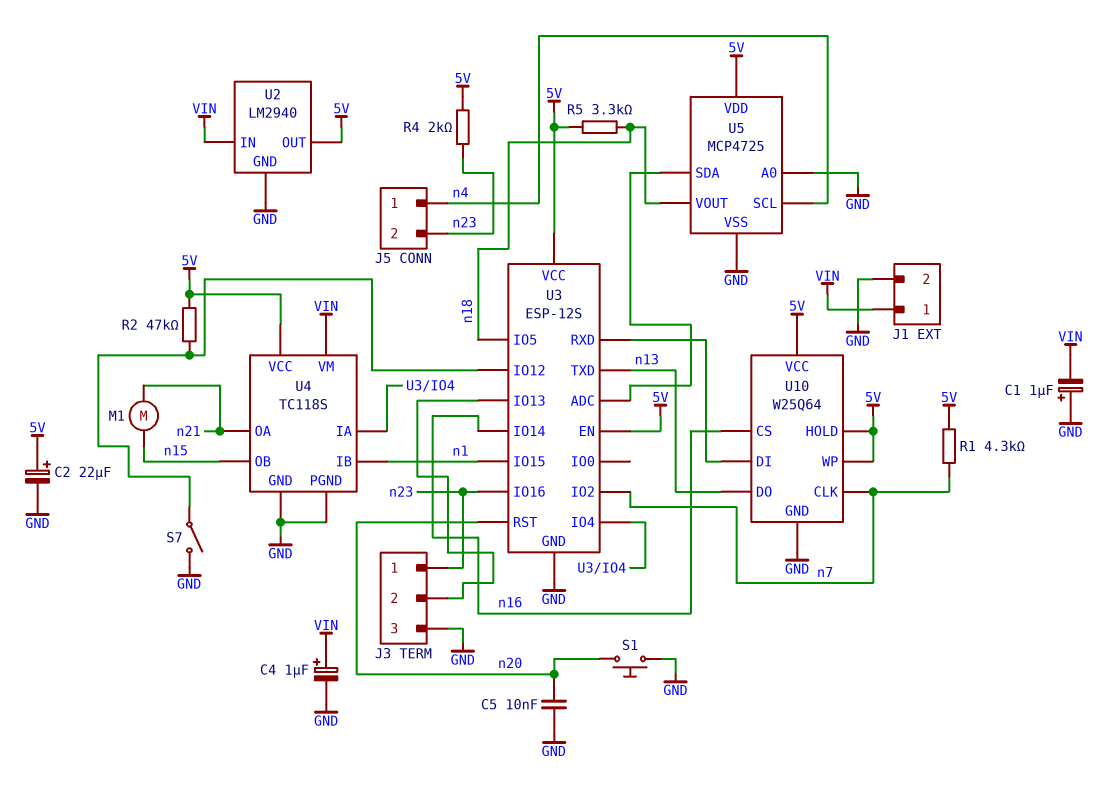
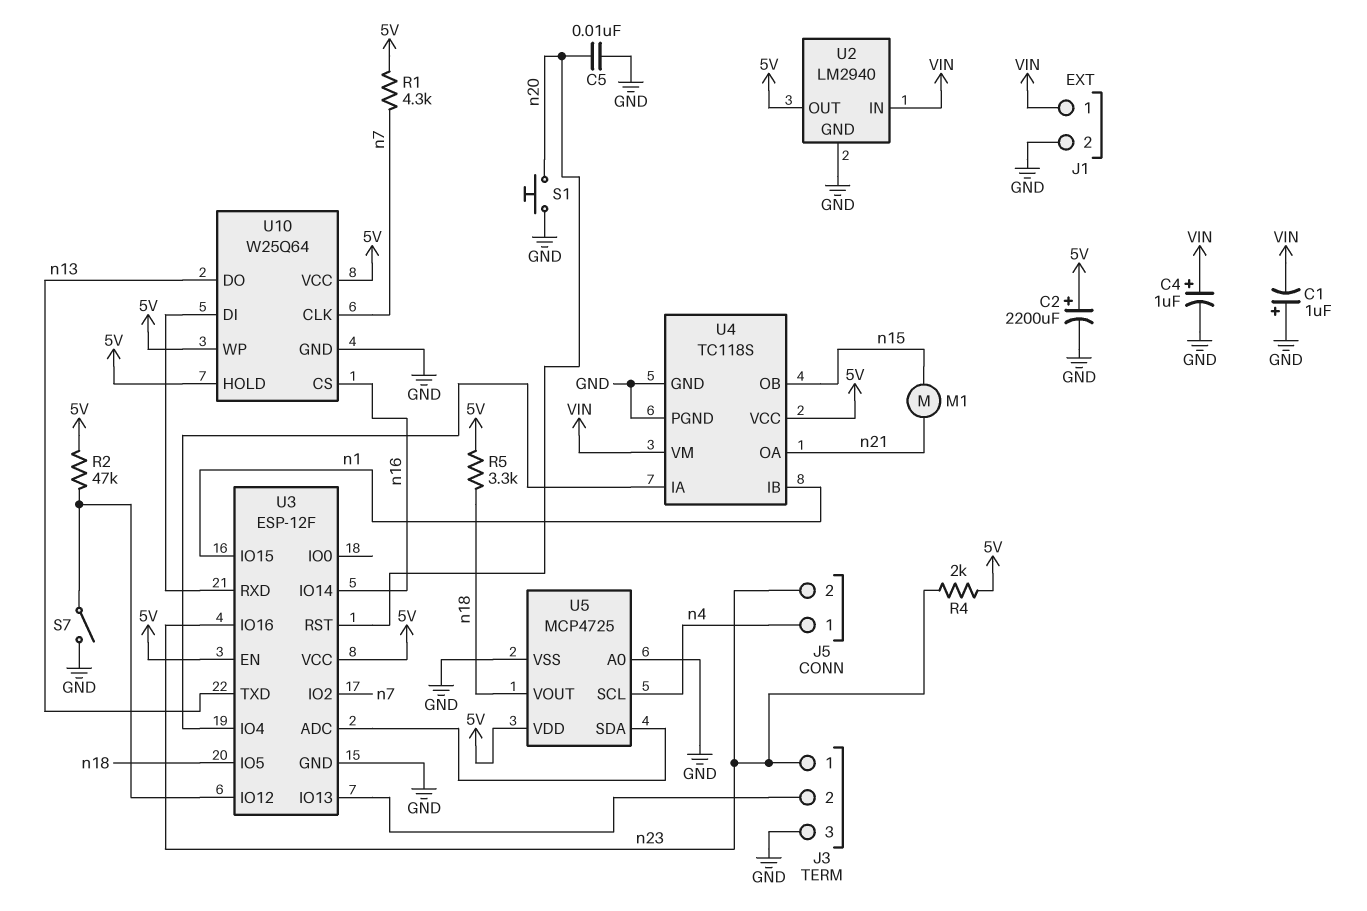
C2: 22uF (plus 5V, minus GND) -> 2200uF (plus 5V, minus GND)
U3: ESP-12S -> ESP-12F

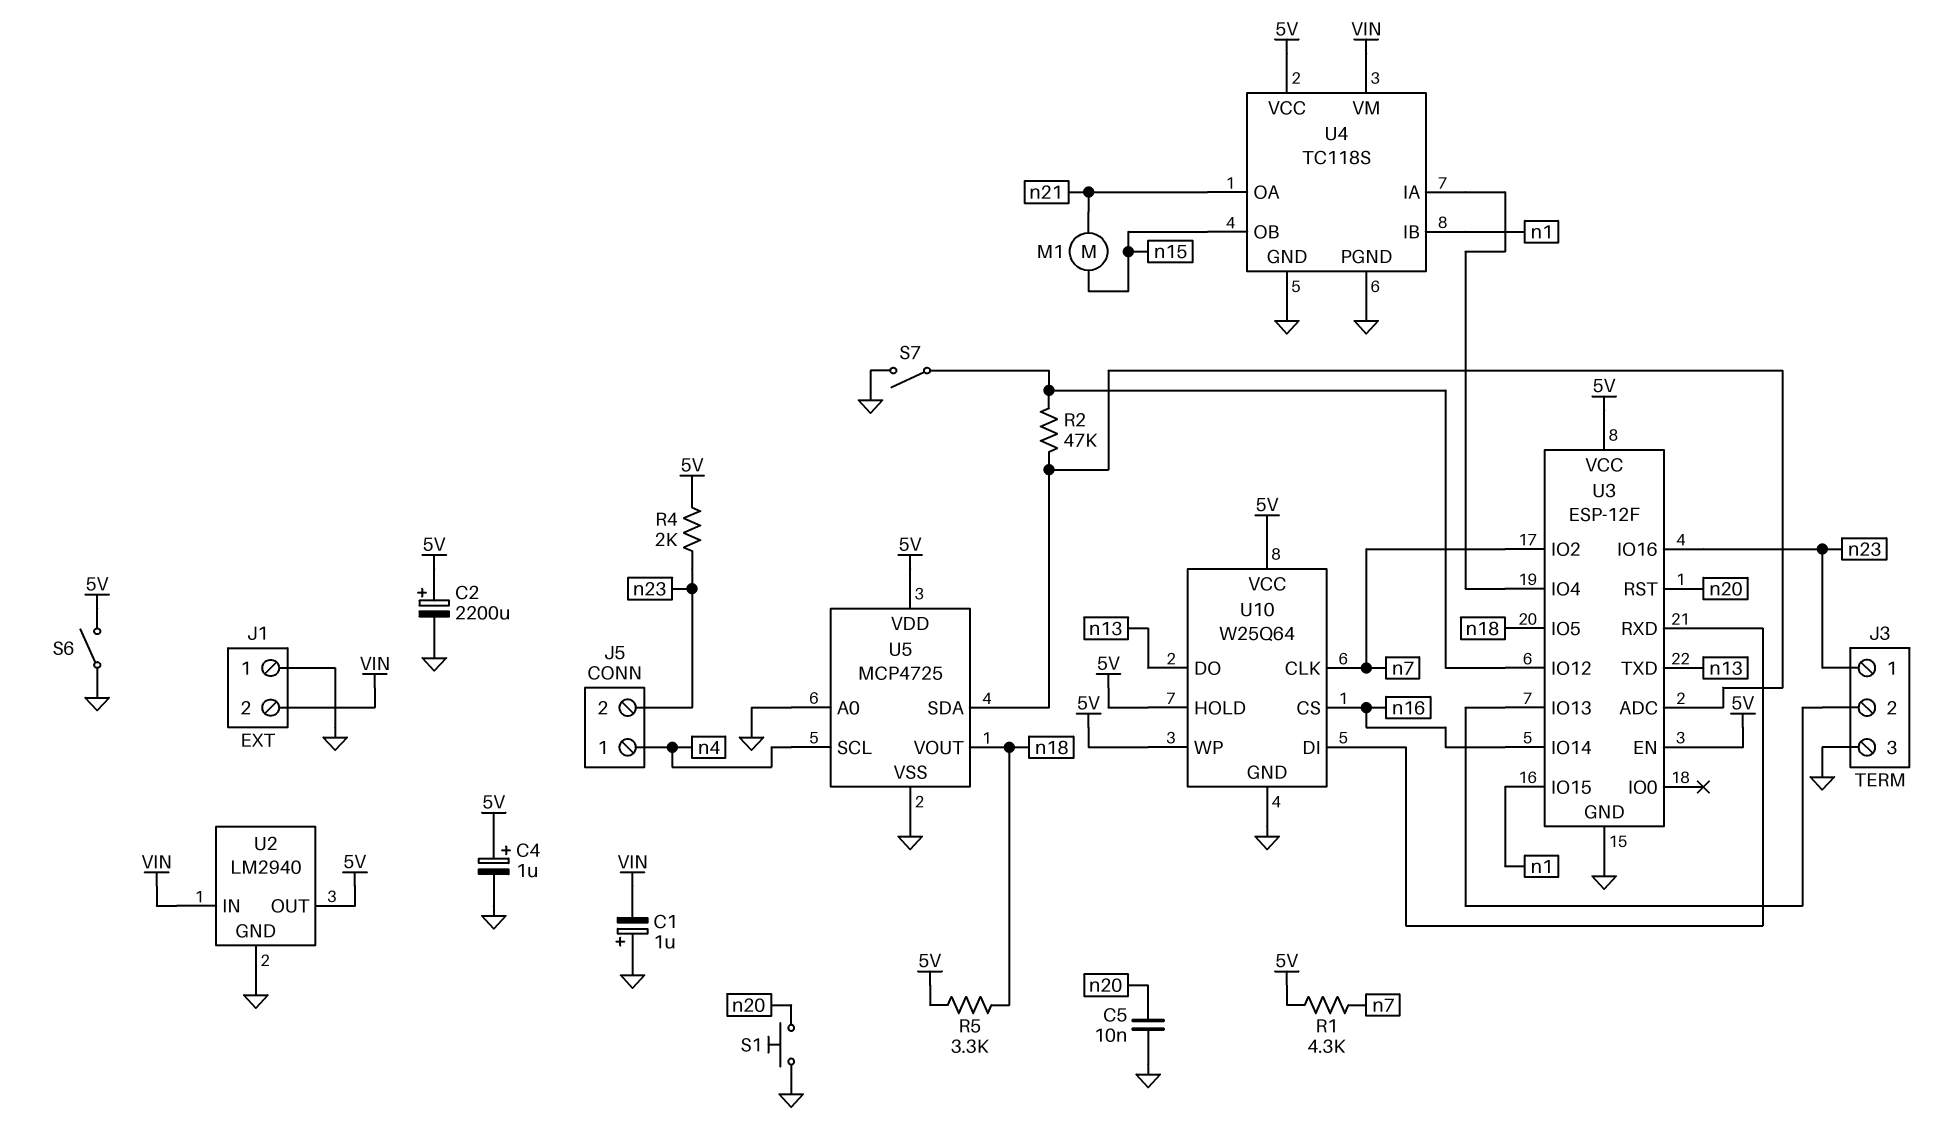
C4: 1uF (plus VIN, minus GND) -> 1uF (plus 5V, minus GND)
J1 pin 1: VIN -> GND
J1 pin 2: GND -> VIN
R2: 47k (5V, U3/IO12) -> 47k (U3/ADC, U3/IO12)
S6: none -> switch (5V, GND)

